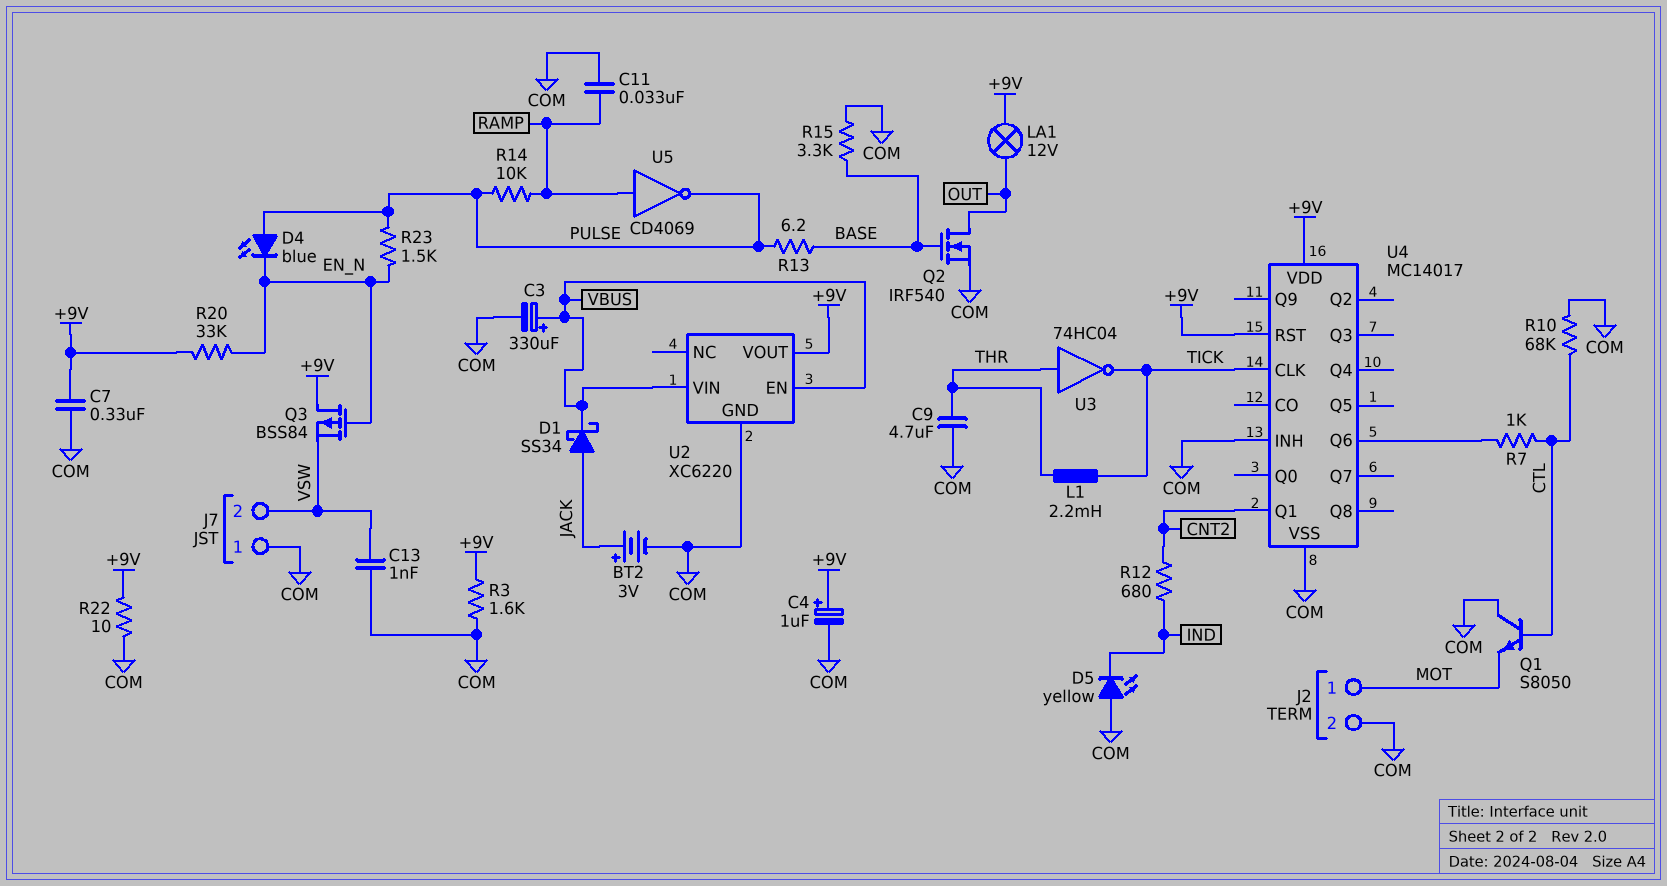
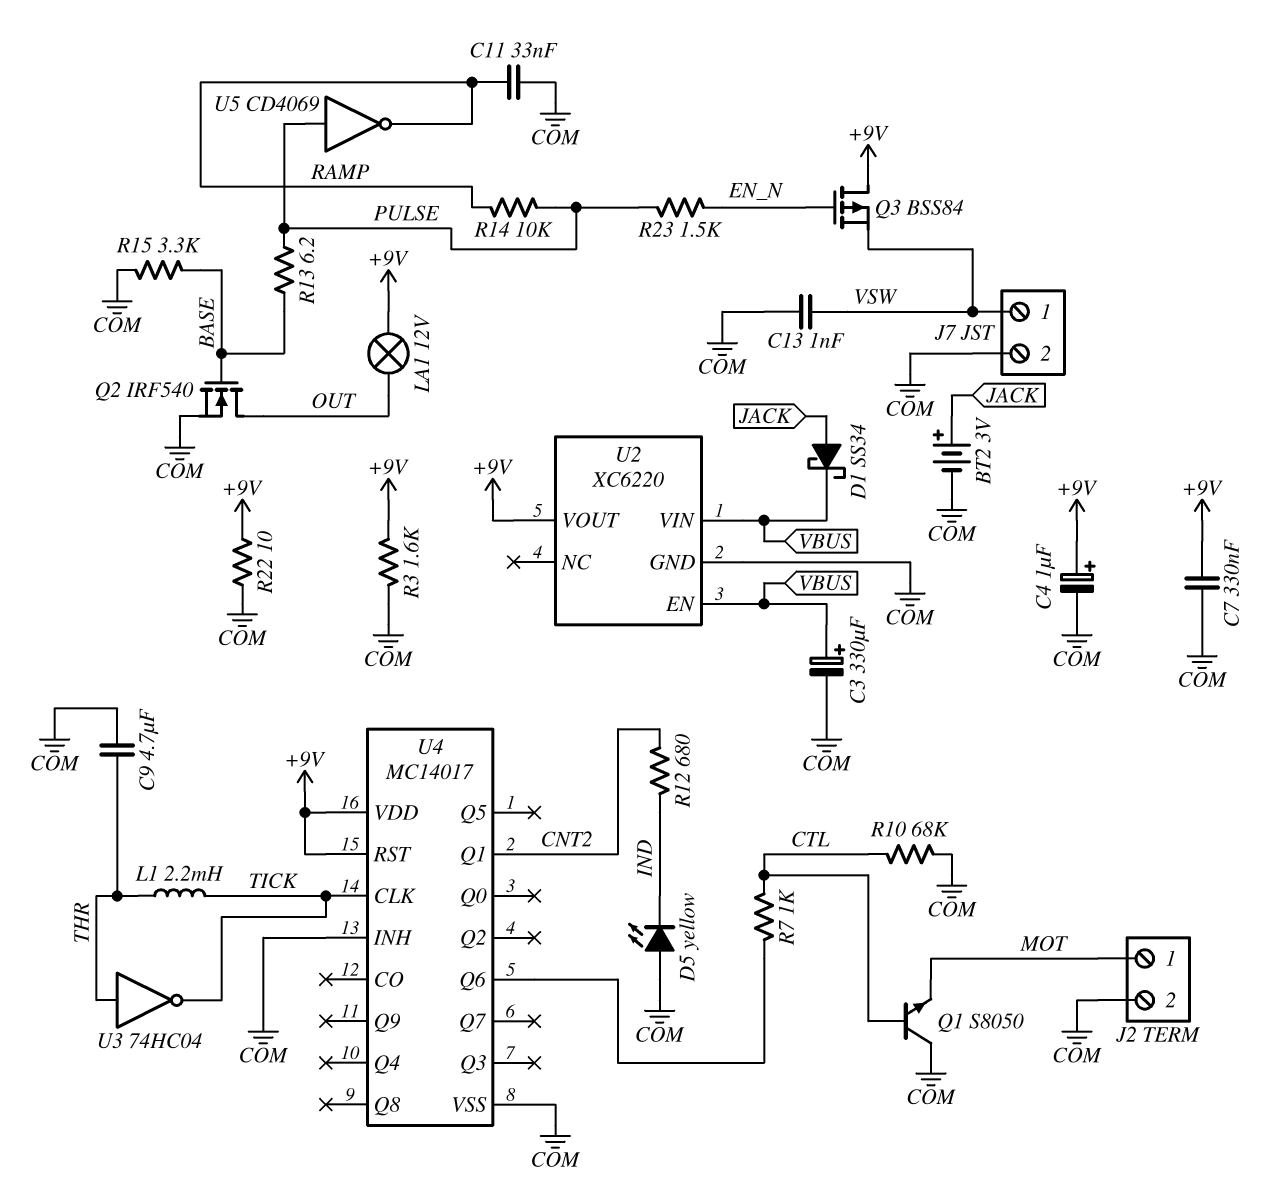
D4: LED blue (A PULSE, K EN_N) -> none
J7 pin 1: COM -> VSW
J7 pin 2: VSW -> COM
R20: 33k (+9V, EN_N) -> none
U5: NOT CD4069 (in RAMP, out PULSE) -> NOT CD4069 (in PULSE, out RAMP)

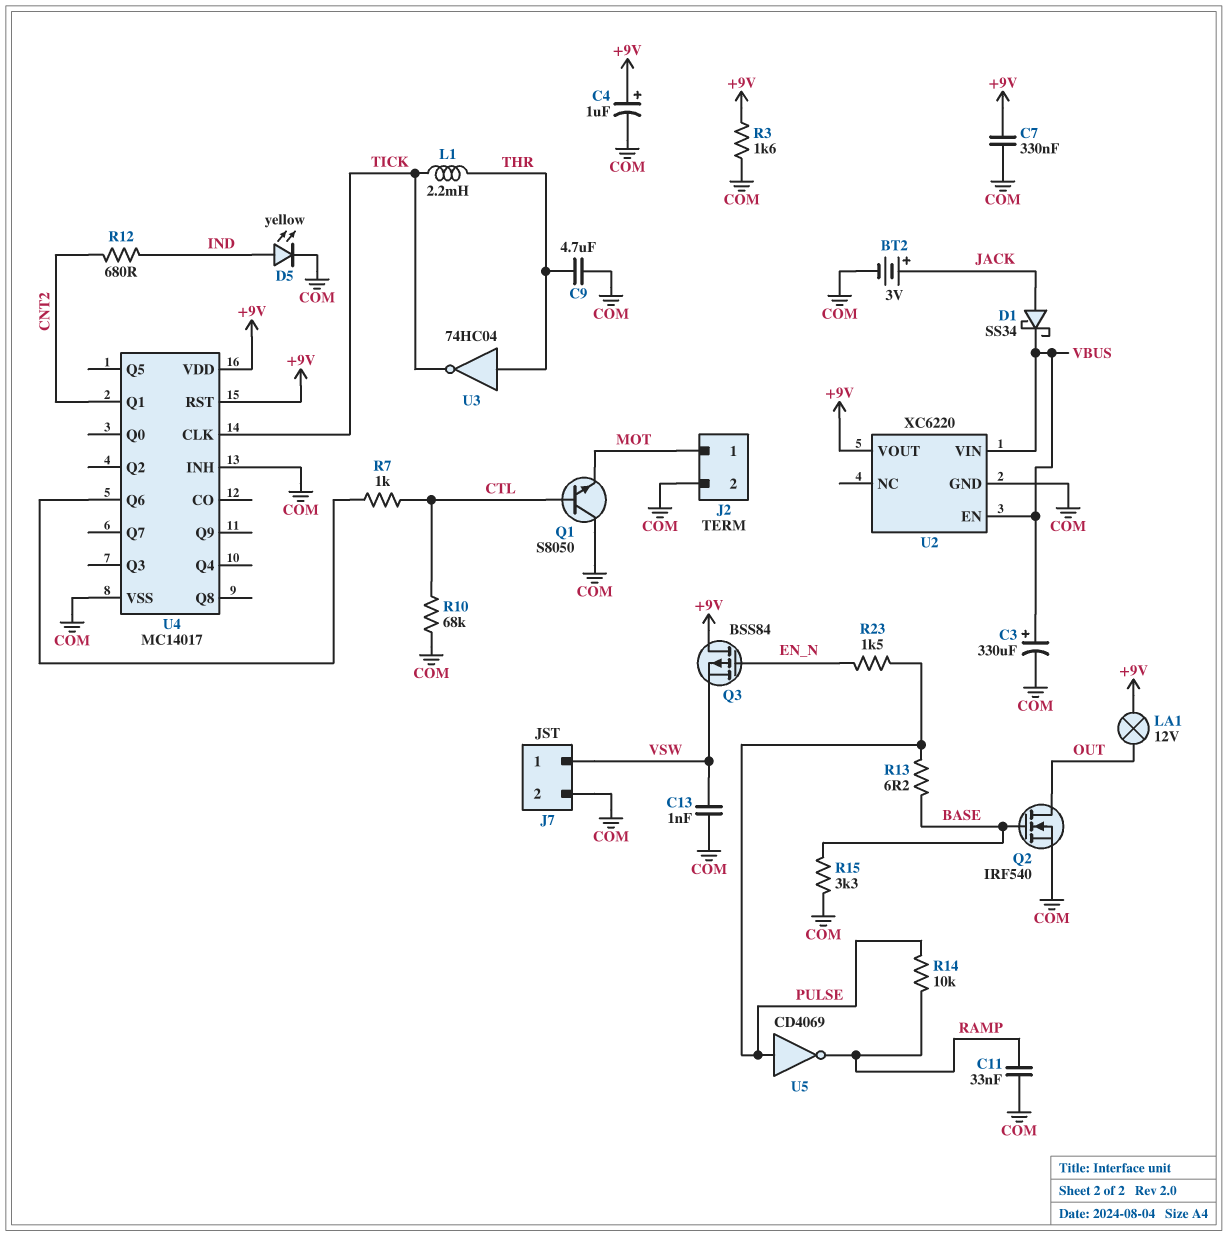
D5: LED yellow (A COM, K IND) -> LED yellow (A IND, K COM)
R22: 10 (+9V, COM) -> none

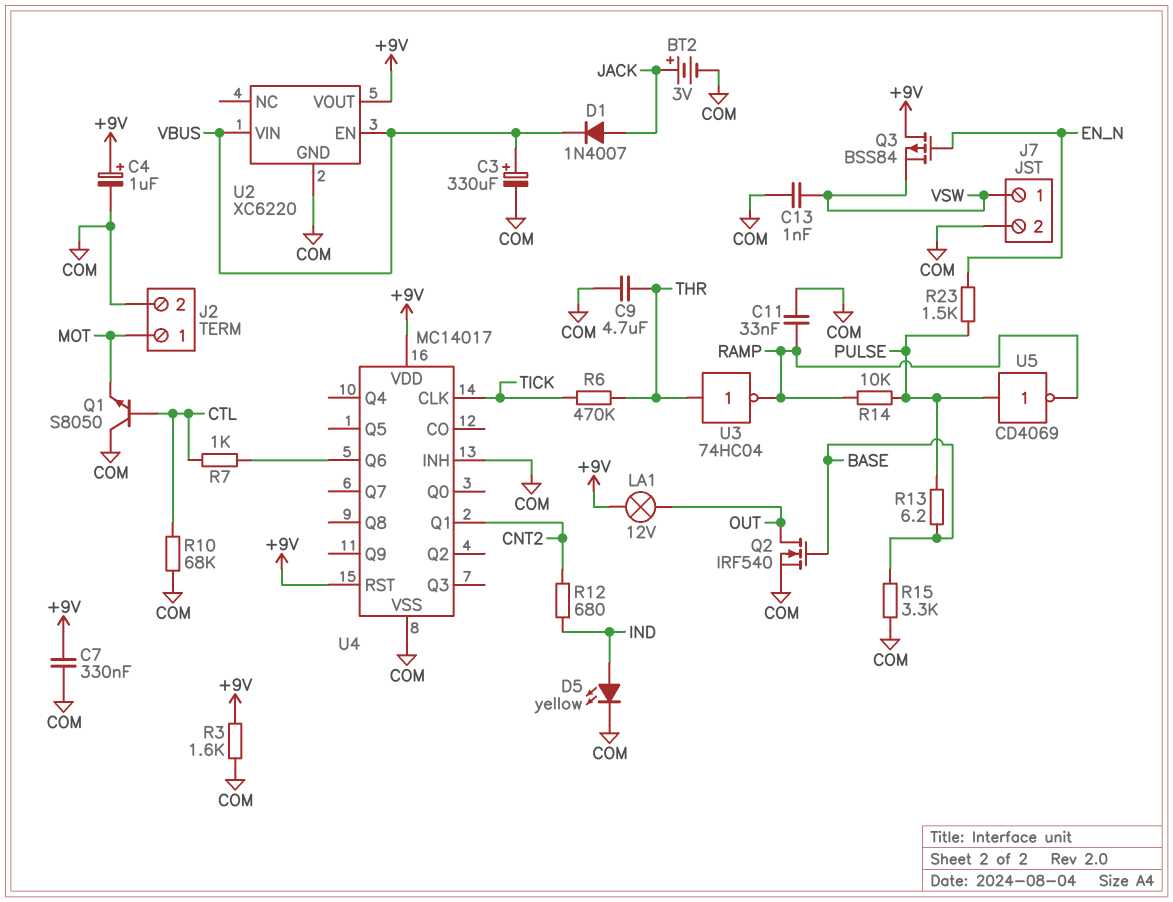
D1: schottky SS34 (A JACK, K VBUS) -> diode 1N4007 (A JACK, K VBUS)
L1: 2.2mH (THR, TICK) -> none
R6: none -> 470k (THR, TICK)
U3: NOT 74HC04 (in THR, out TICK) -> NOT 74HC04 (in THR, out RAMP)

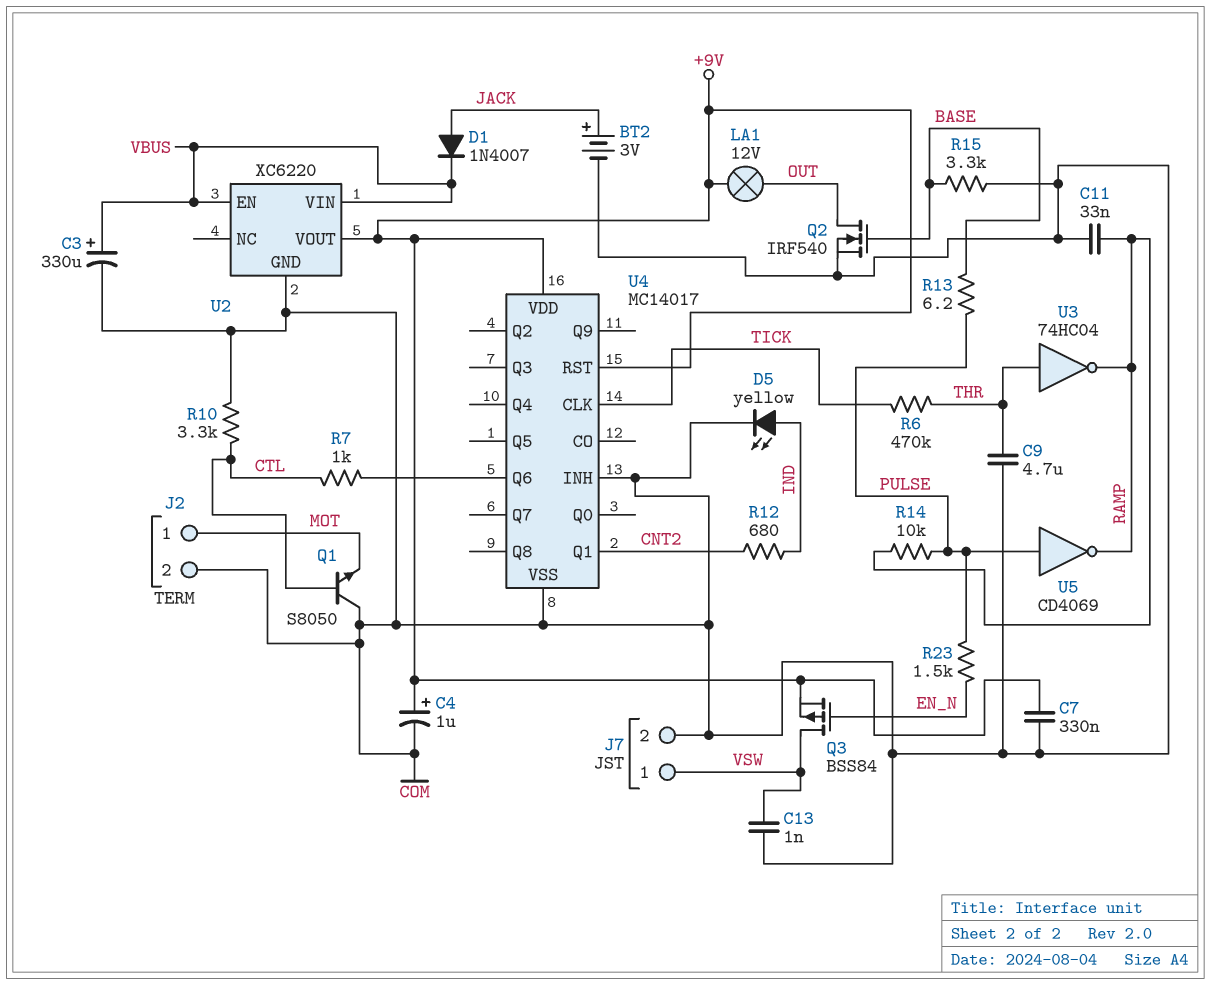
Q3: PMOS BSS84 (G EN_N, D +9V, S VSW) -> PMOS BSS84 (G EN_N, D VSW, S +9V)
R3: 1.6k (+9V, COM) -> none
R10: 68k (COM, CTL) -> 3.3k (COM, CTL)

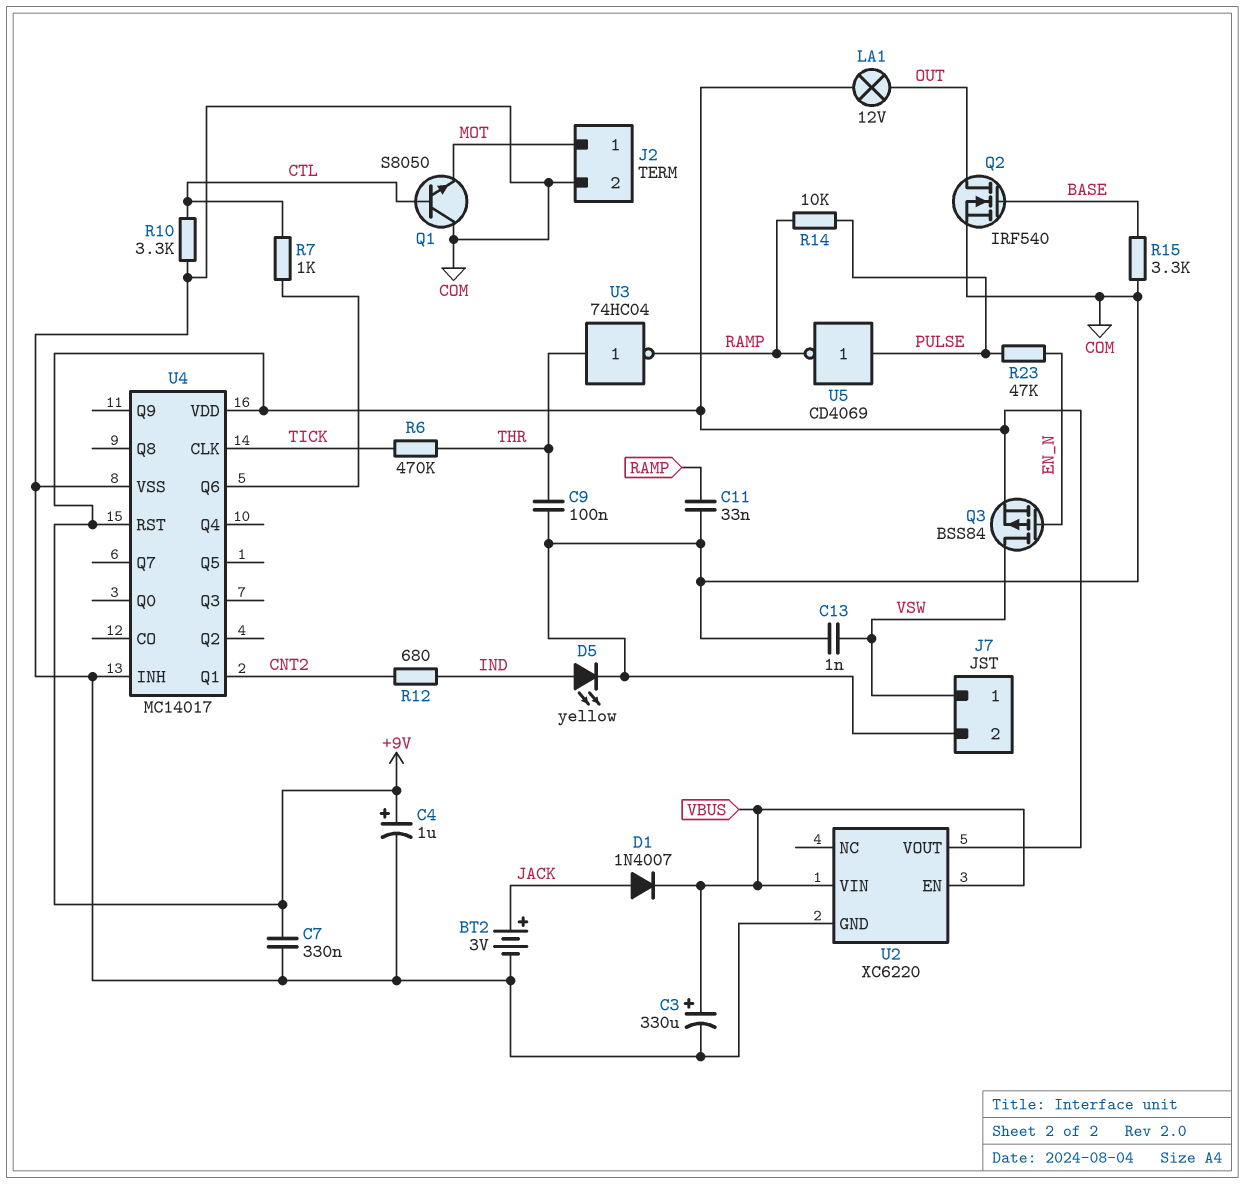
C9: 4.7uF (COM, THR) -> 100nF (COM, THR)
R13: 6.2 (BASE, PULSE) -> none
R23: 1.5k (EN_N, PULSE) -> 47k (EN_N, PULSE)

